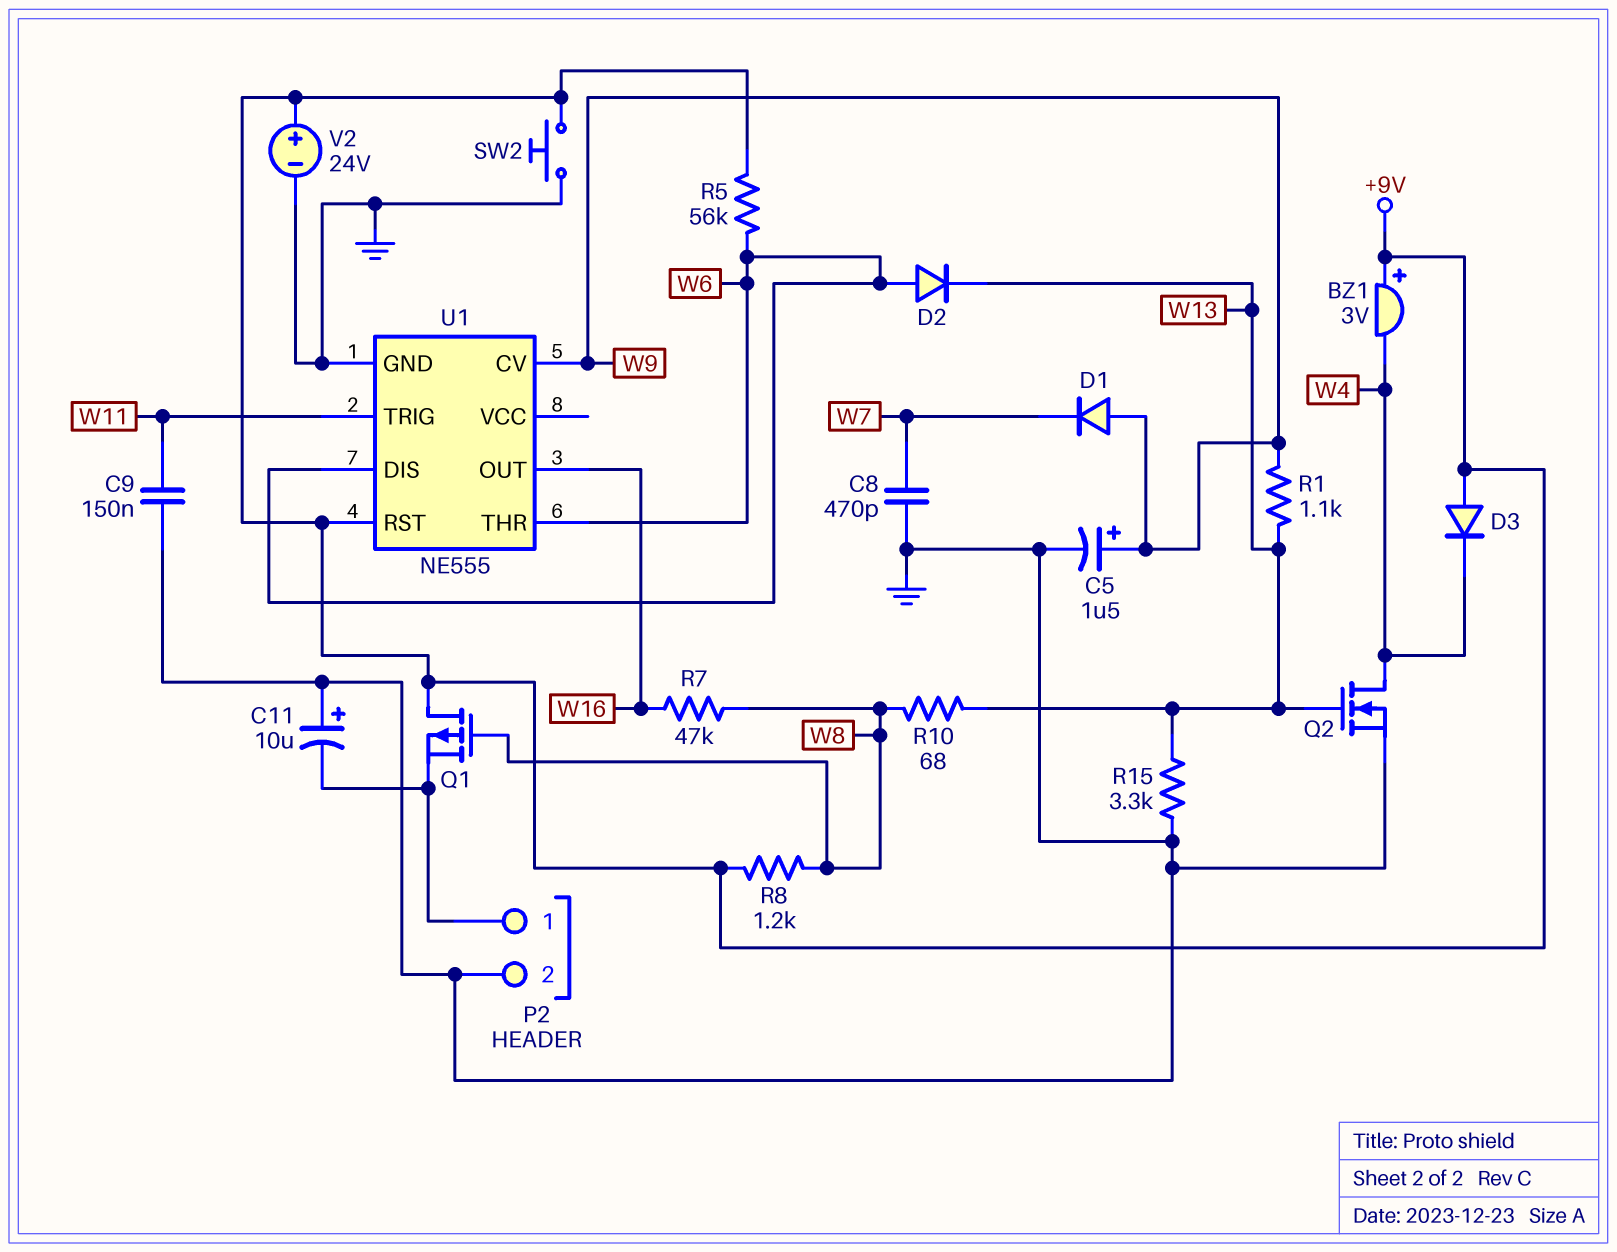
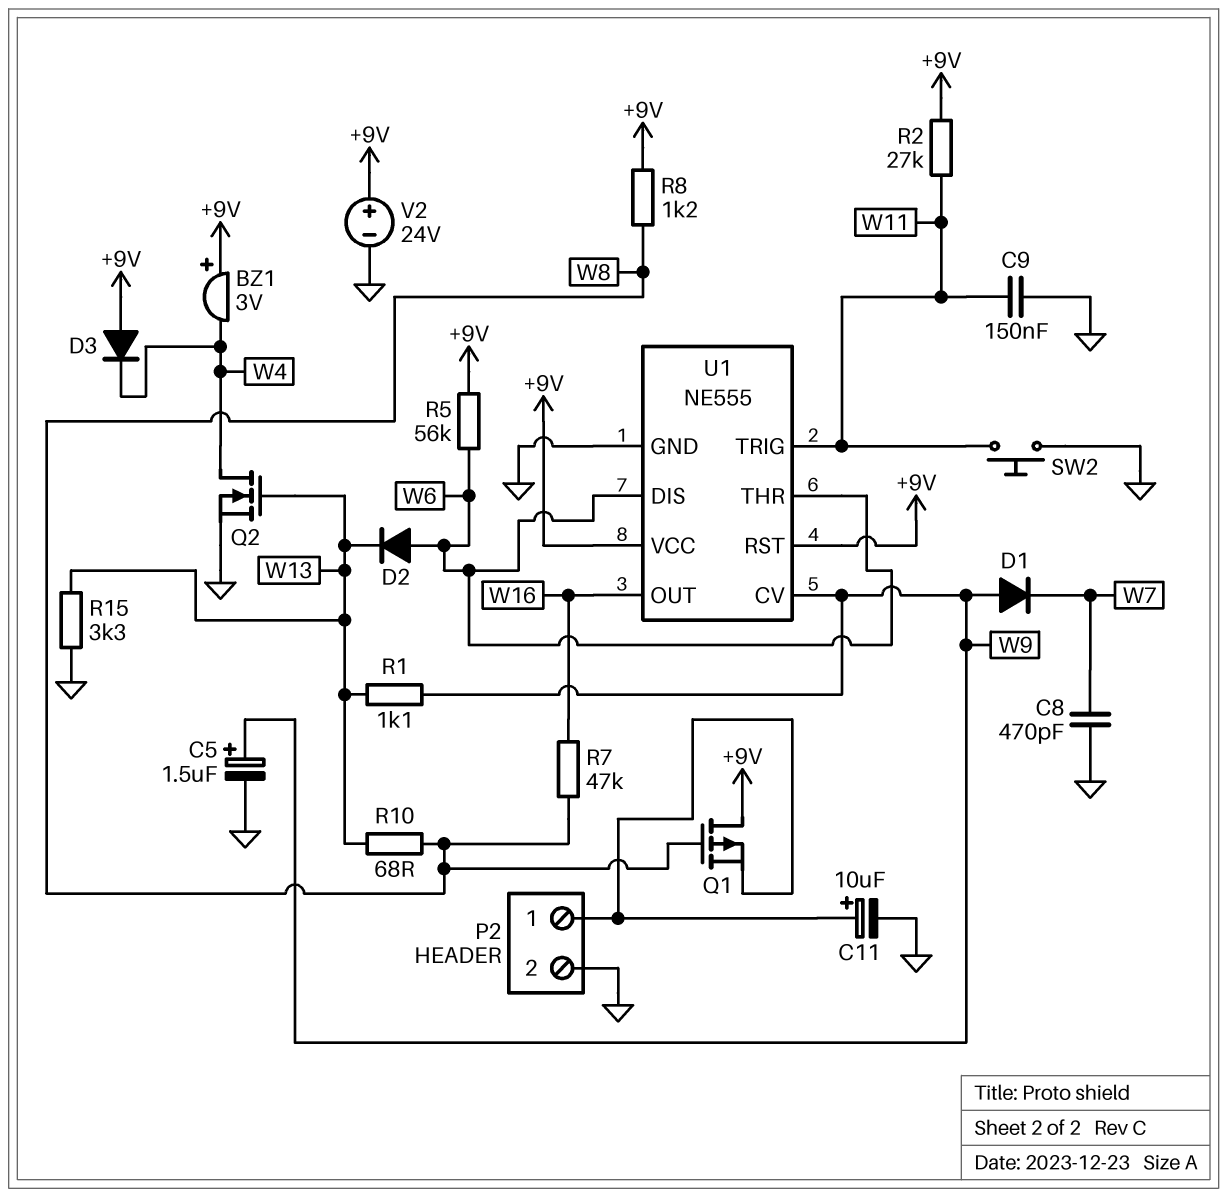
C11: 10uF (plus GND, minus P2/1) -> 10uF (plus P2/1, minus GND)
R2: none -> 27k (+9V, W11)
SW2: button (+9V, GND) -> button (GND, W11)
U1 pin VCC: none -> +9V

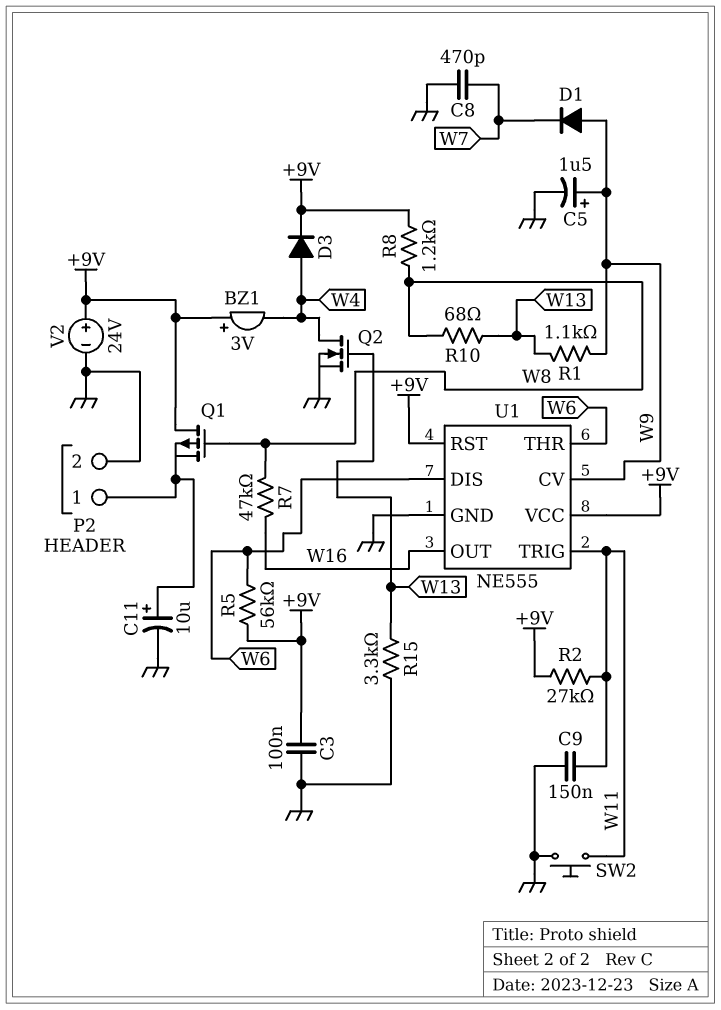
C3: none -> 100nF (+9V, GND)
D2: diode (A W6, K W13) -> none
D3: diode (A +9V, K W4) -> diode (A W4, K +9V)

